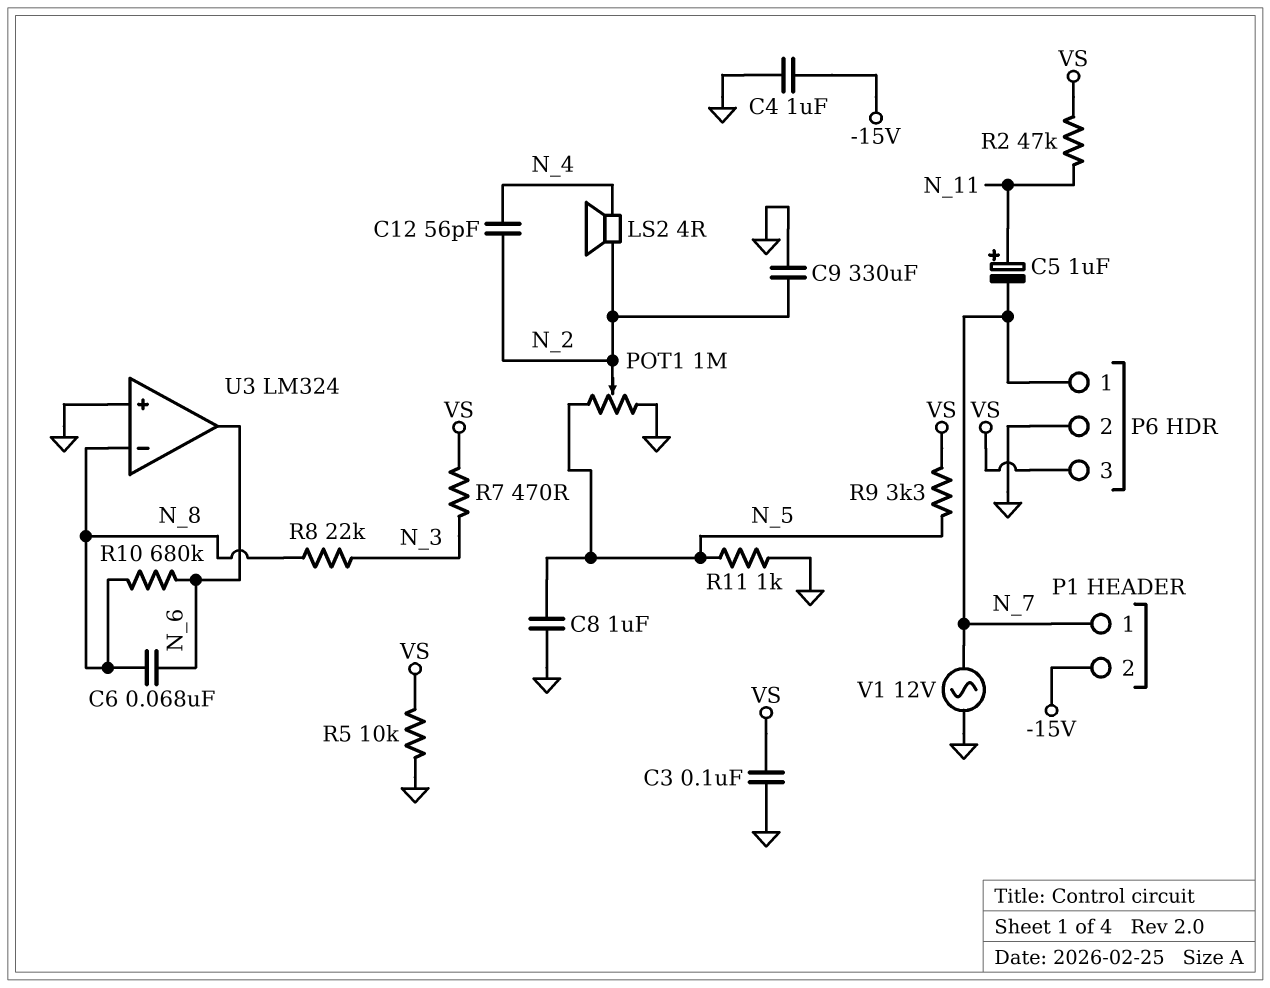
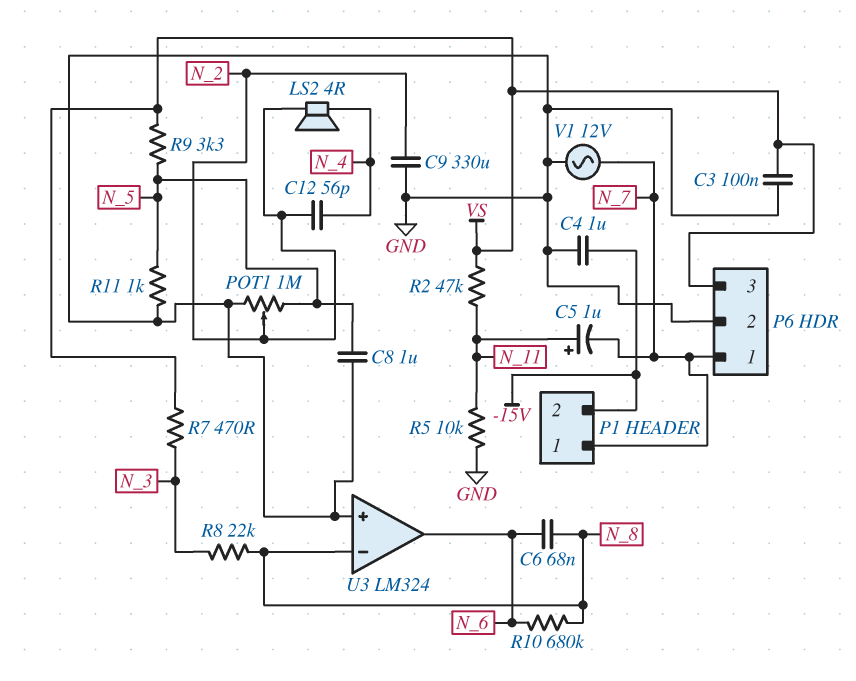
R5: 10k (GND, VS) -> 10k (GND, N_11)

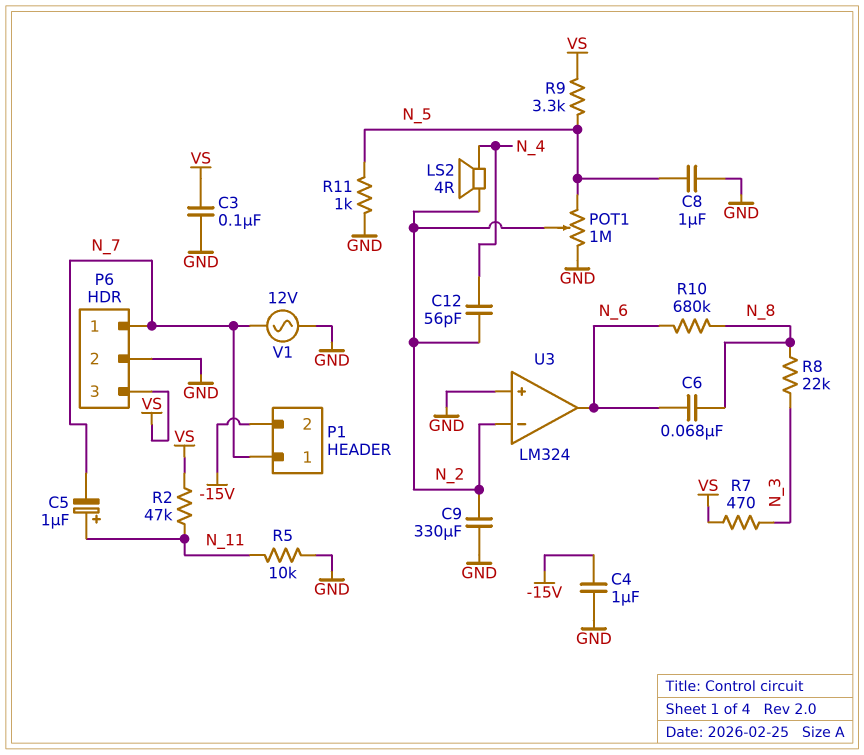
U3 pin in-: N_8 -> N_2

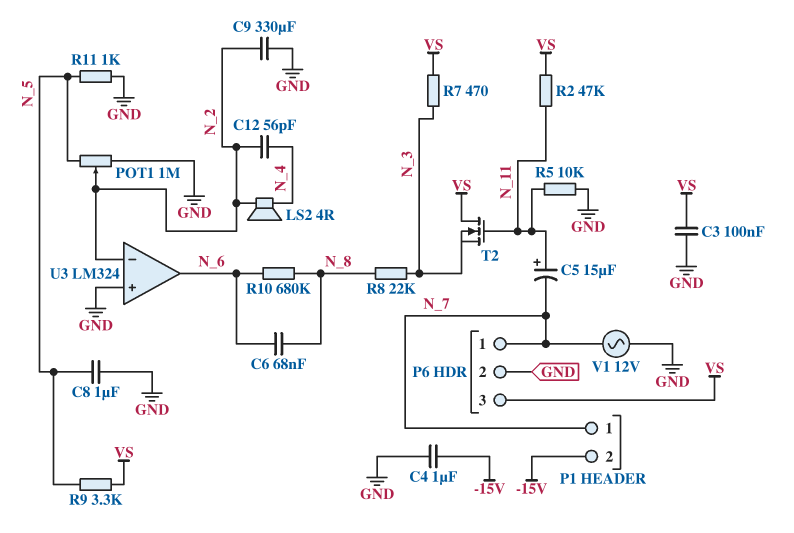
C5: 1uF (plus N_11, minus N_7) -> 15uF (plus N_11, minus N_7)
T2: none -> NMOS (G N_11, D VS, S N_3)

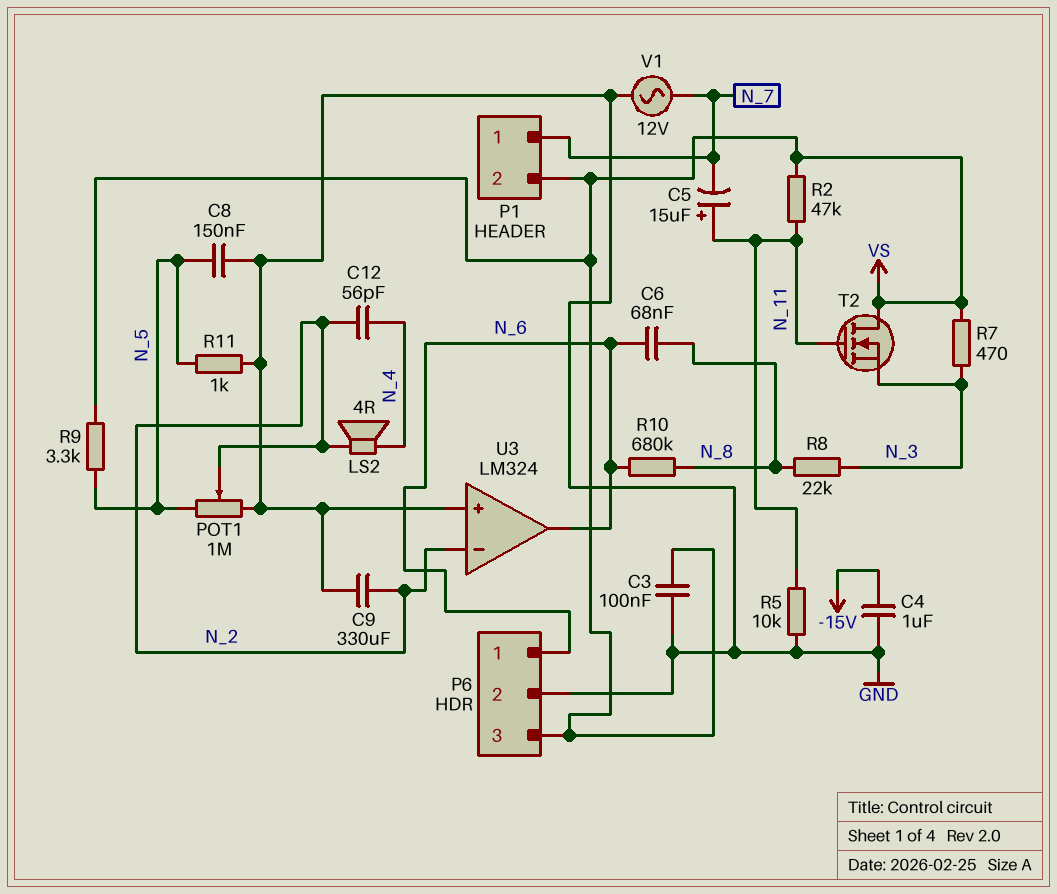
C8: 1uF (GND, N_5) -> 150nF (GND, N_5)
P1 pin 2: -15V -> VS
P6 pin 1: N_7 -> N_6

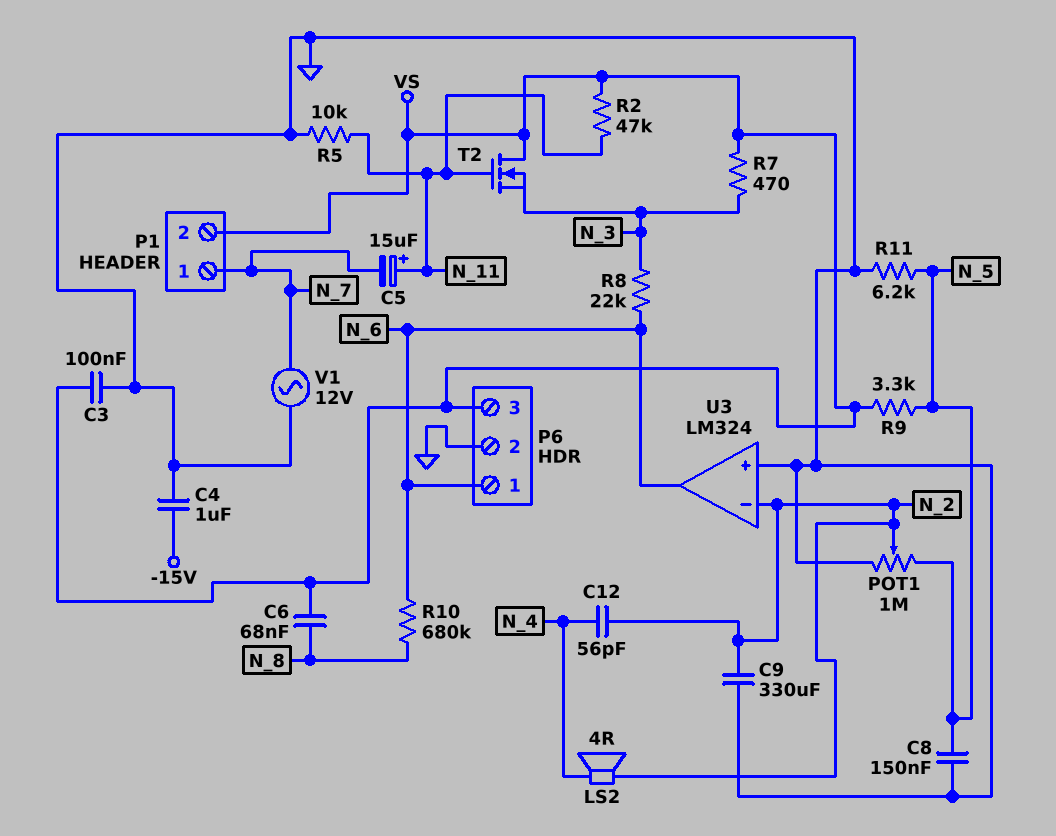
C6: 68nF (N_6, N_8) -> 68nF (N_8, VS)
R8: 22k (N_3, N_8) -> 22k (N_3, N_6)
R11: 1k (GND, N_5) -> 6.2k (GND, N_5)

